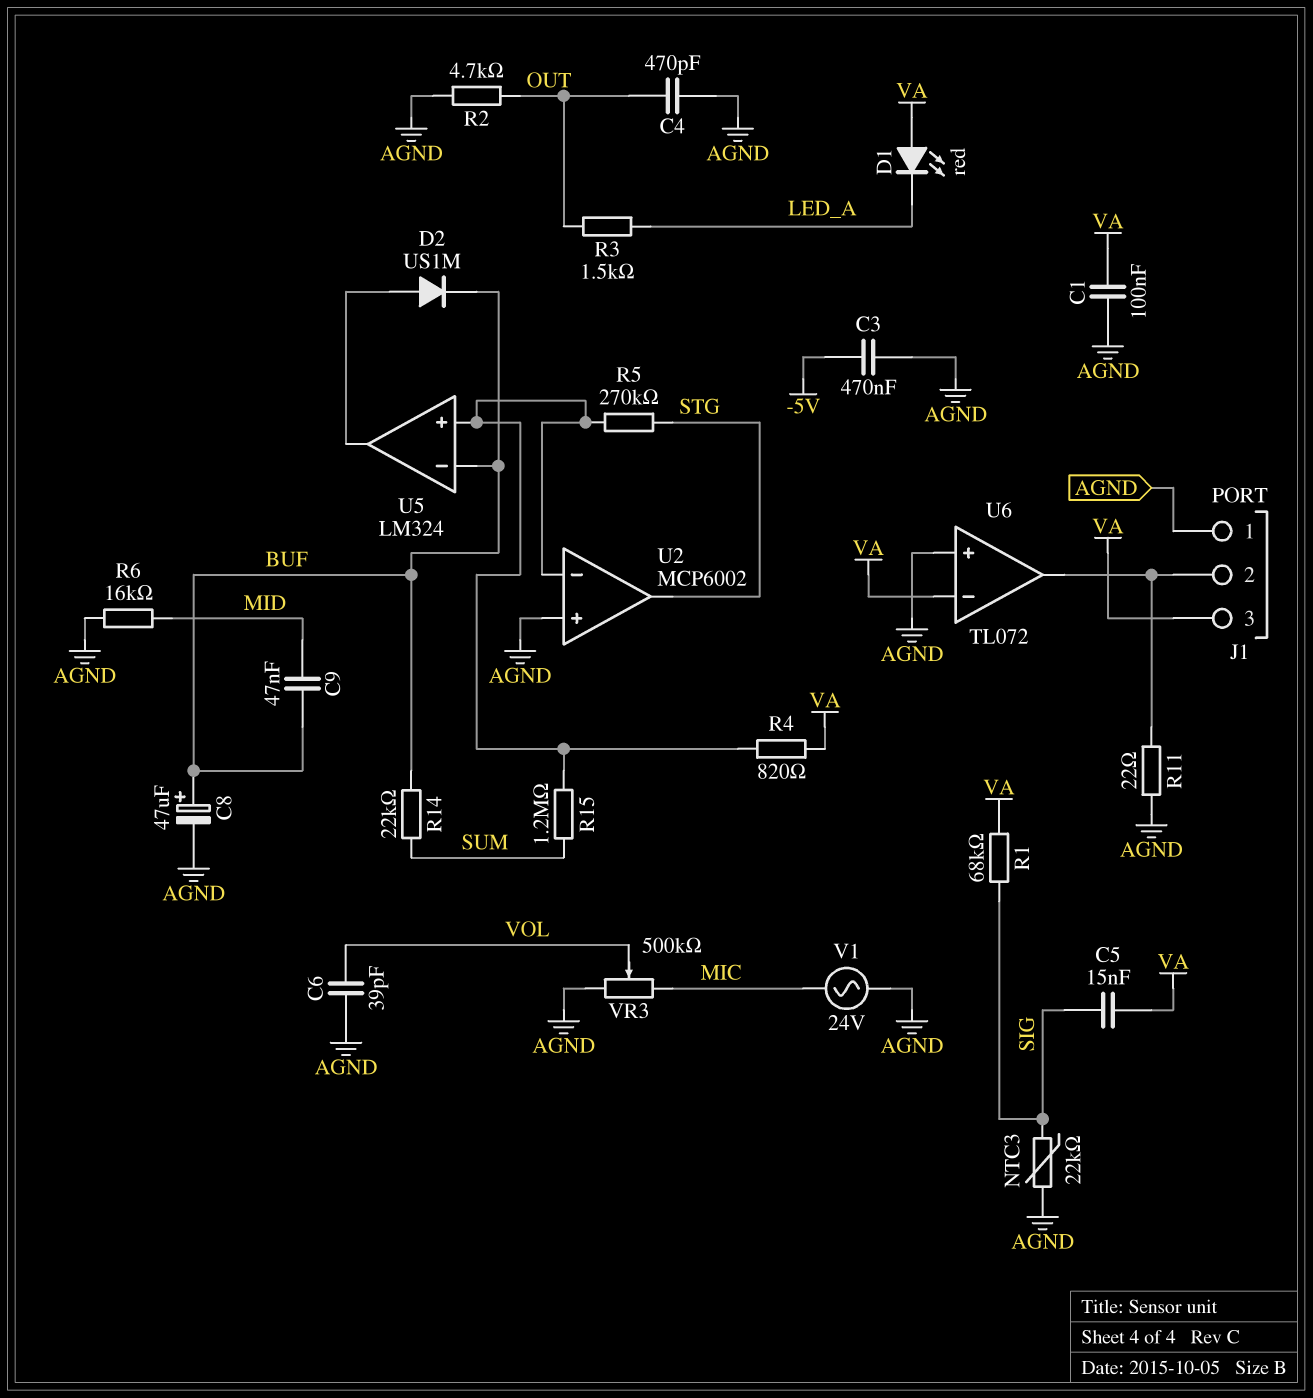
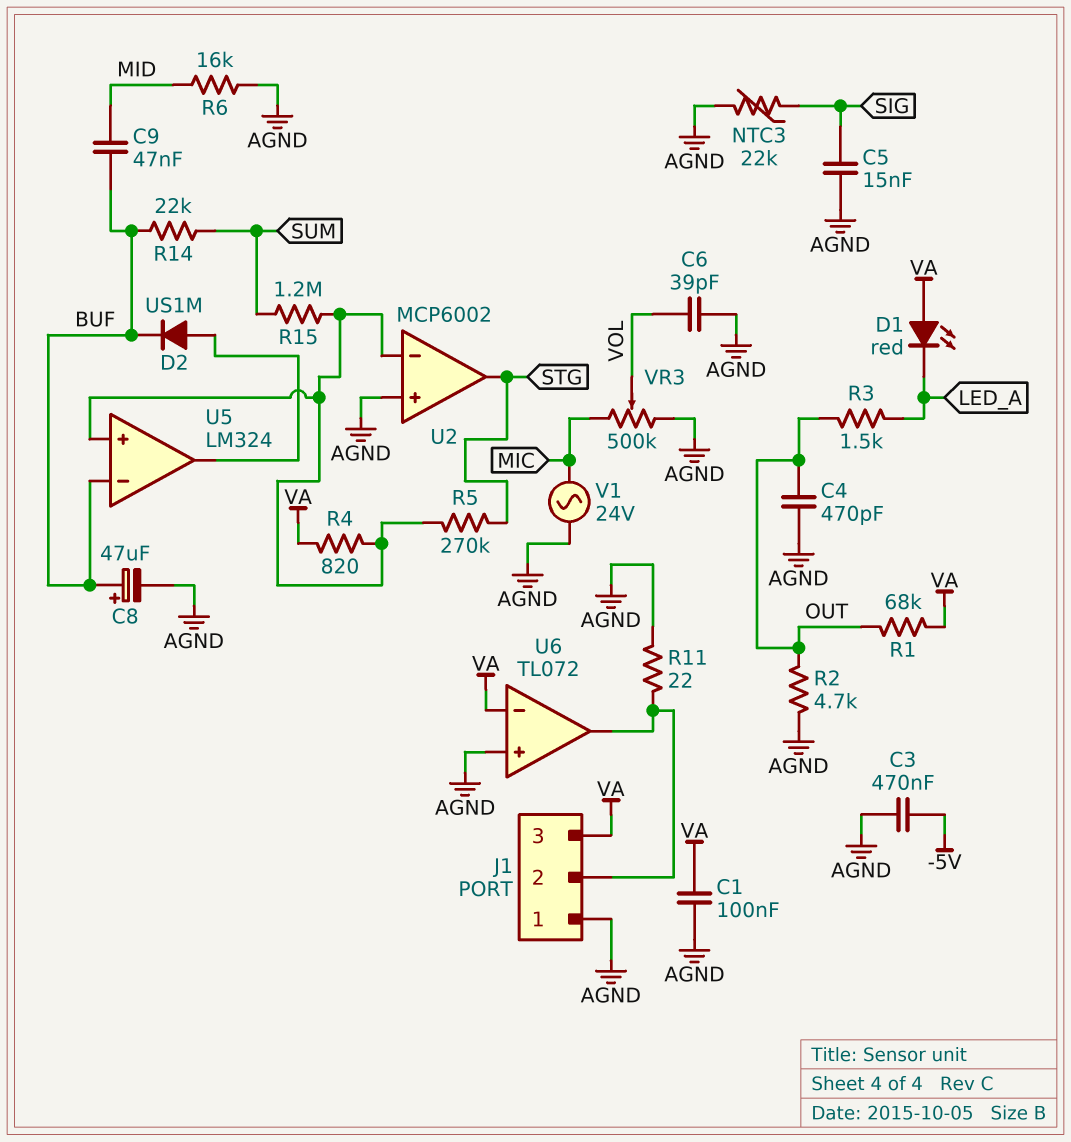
C5: 15nF (SIG, VA) -> 15nF (AGND, SIG)
R1: 68k (SIG, VA) -> 68k (OUT, VA)

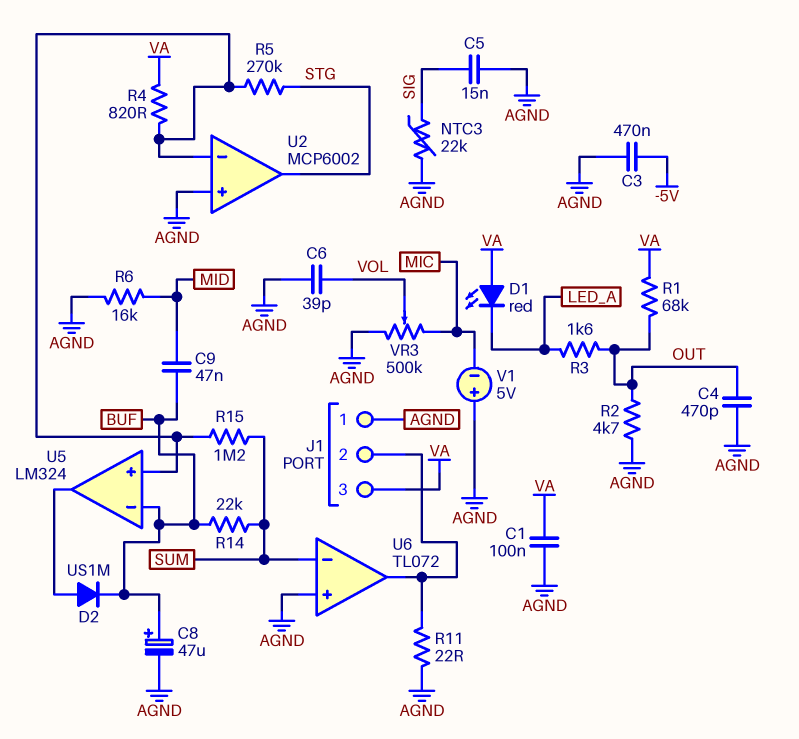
R3: 1.5k (LED_A, OUT) -> 1.6k (LED_A, OUT)
U6 pin in-: VA -> SUM
V1: AC 24V (AGND, MIC) -> 5V (plus AGND, minus MIC)

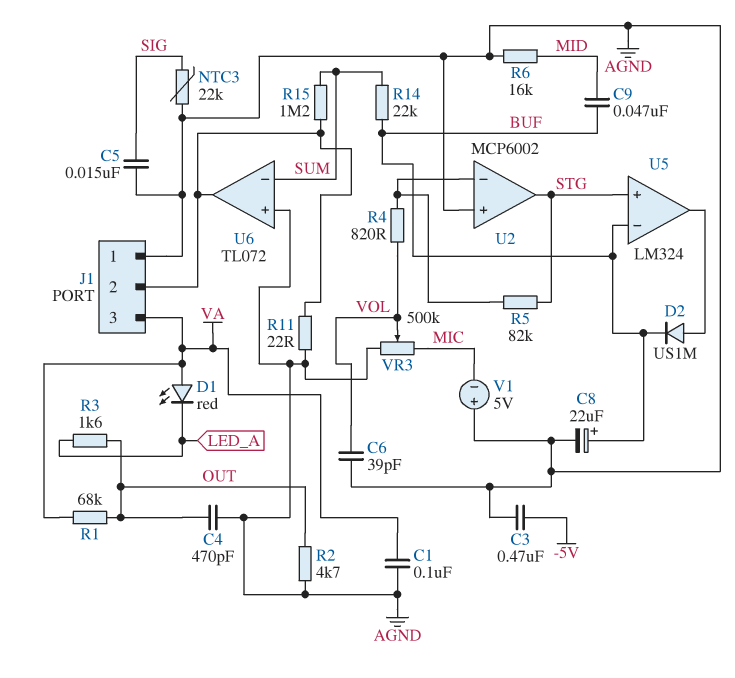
C8: 47uF (plus BUF, minus AGND) -> 22uF (plus BUF, minus AGND)
R4: 820 (U2/in-, VA) -> 820 (U2/in-, VOL)
R5: 270k (STG, U2/in-) -> 82k (STG, U2/in-)
R15: 1.2M (SUM, U2/in-) -> 1.2M (J1/2, SUM)
U5 pin in+: U2/in- -> STG

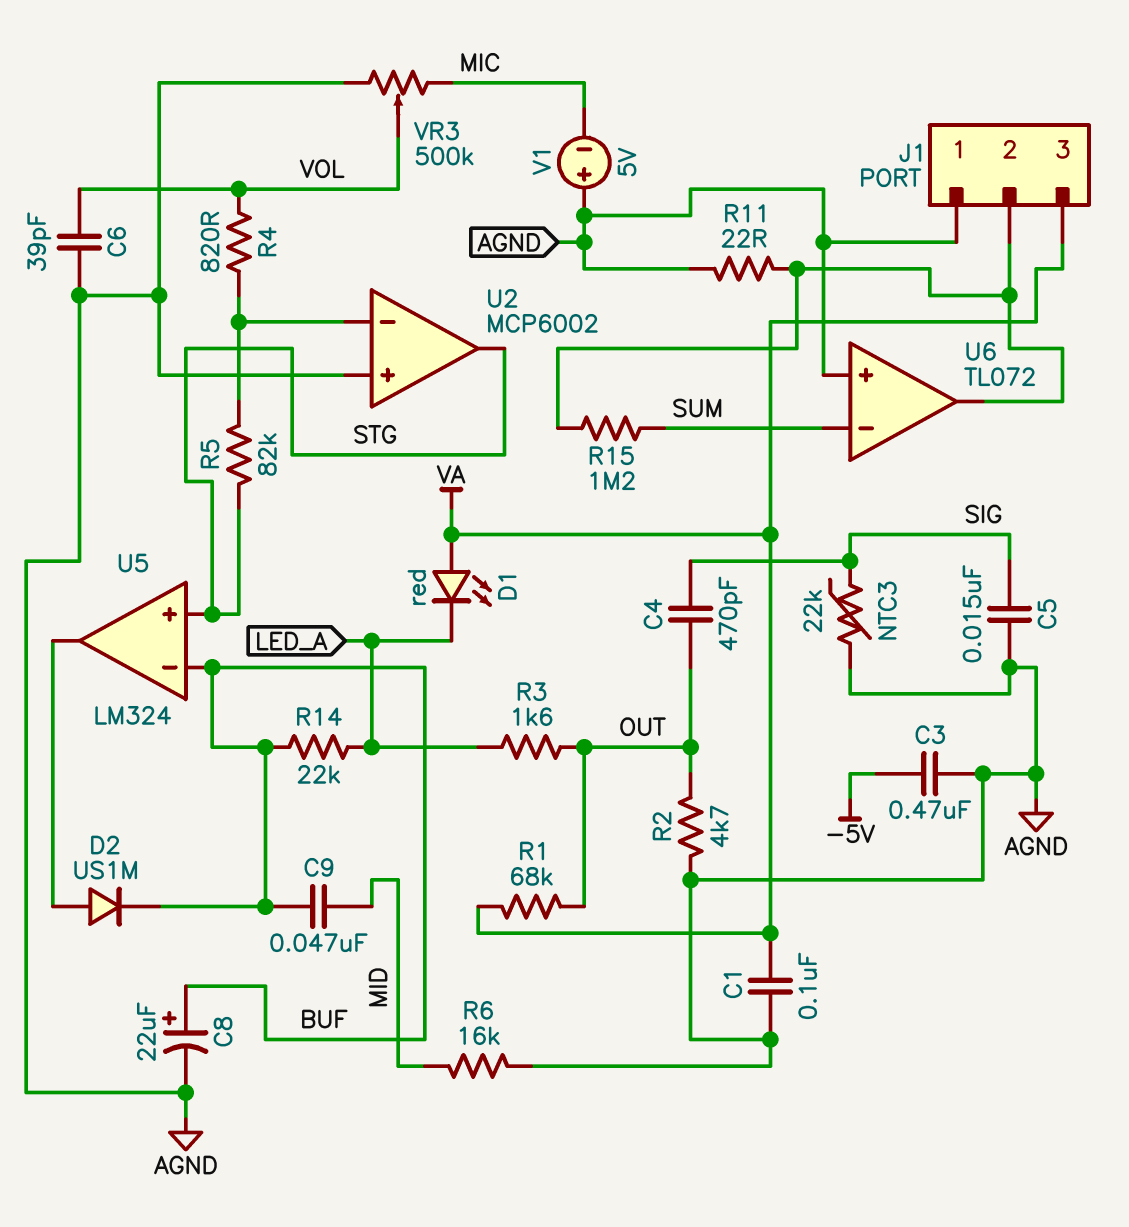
C4: 470pF (AGND, OUT) -> 470pF (OUT, SIG)
R14: 22k (BUF, SUM) -> 22k (BUF, LED_A)

